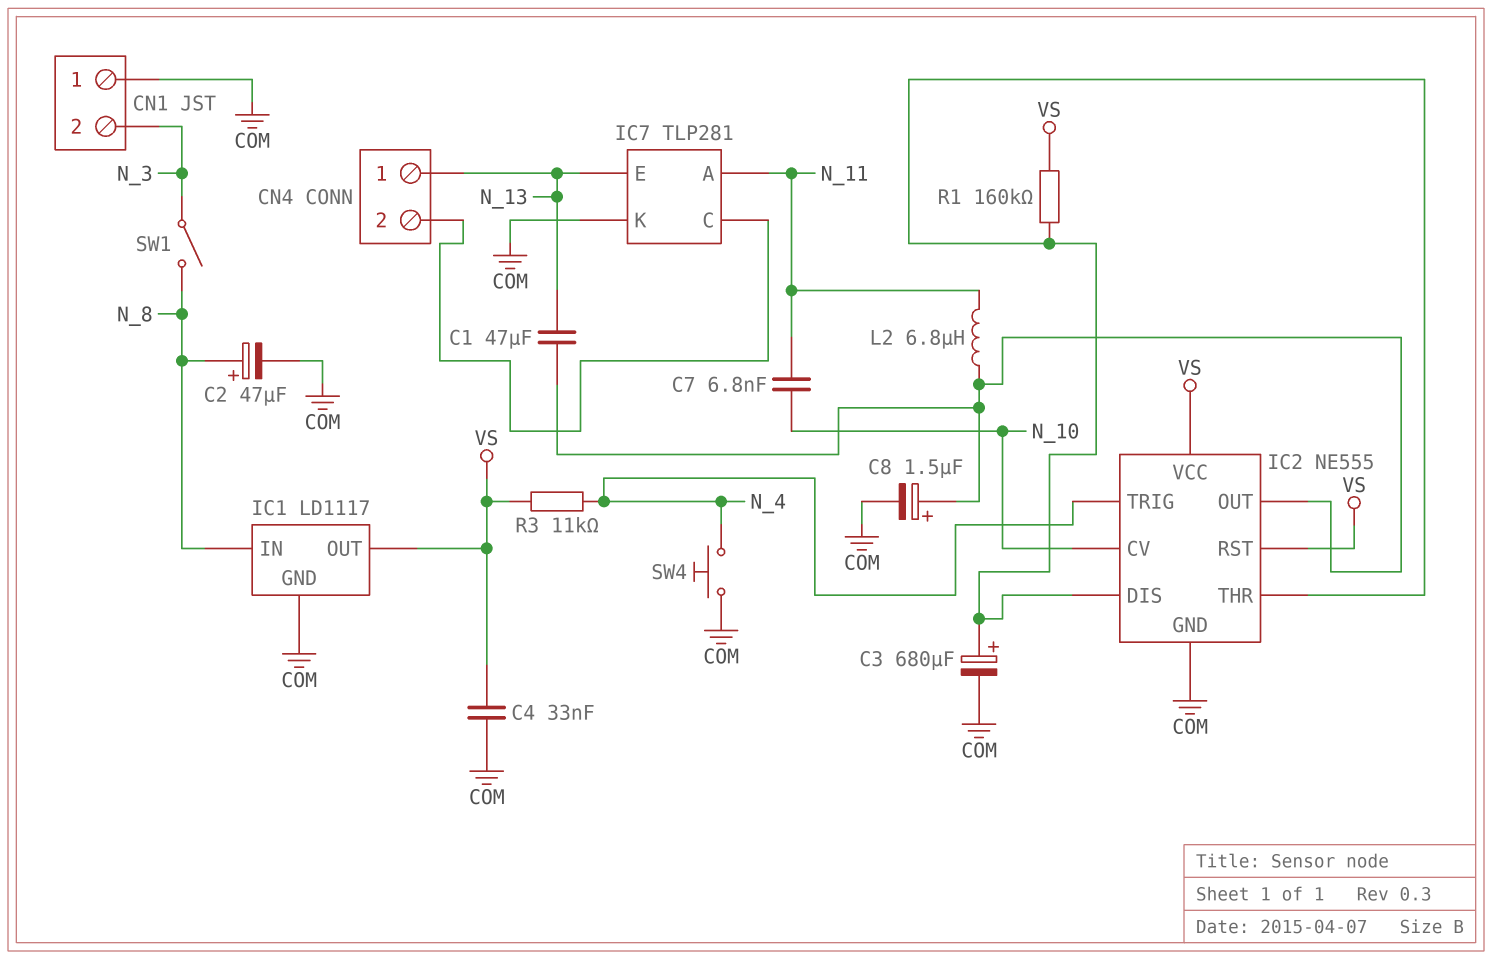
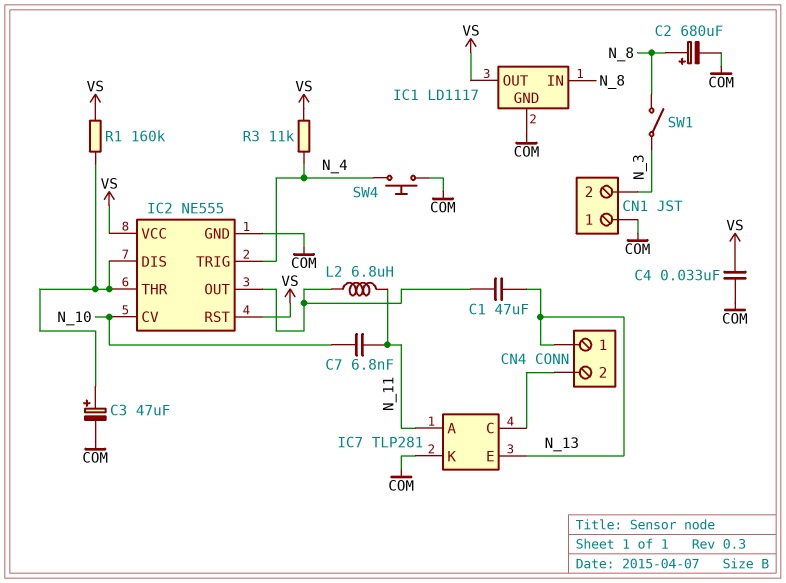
C2: 47uF (plus N_8, minus COM) -> 680uF (plus N_8, minus COM)
C3: 680uF (plus IC2/DIS, minus COM) -> 47uF (plus IC2/DIS, minus COM)
C8: 1.5uF (plus IC2/OUT, minus COM) -> none

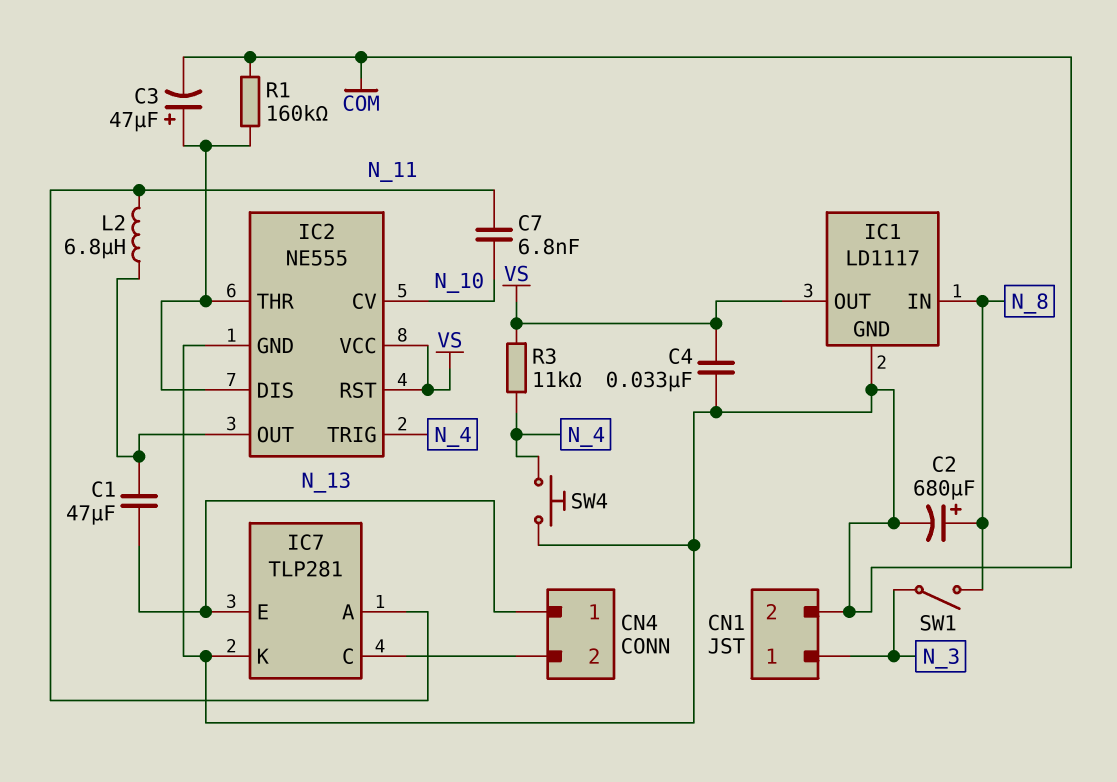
CN1 pin 1: COM -> N_3
CN1 pin 2: N_3 -> COM
R1: 160k (IC2/DIS, VS) -> 160k (COM, IC2/DIS)

